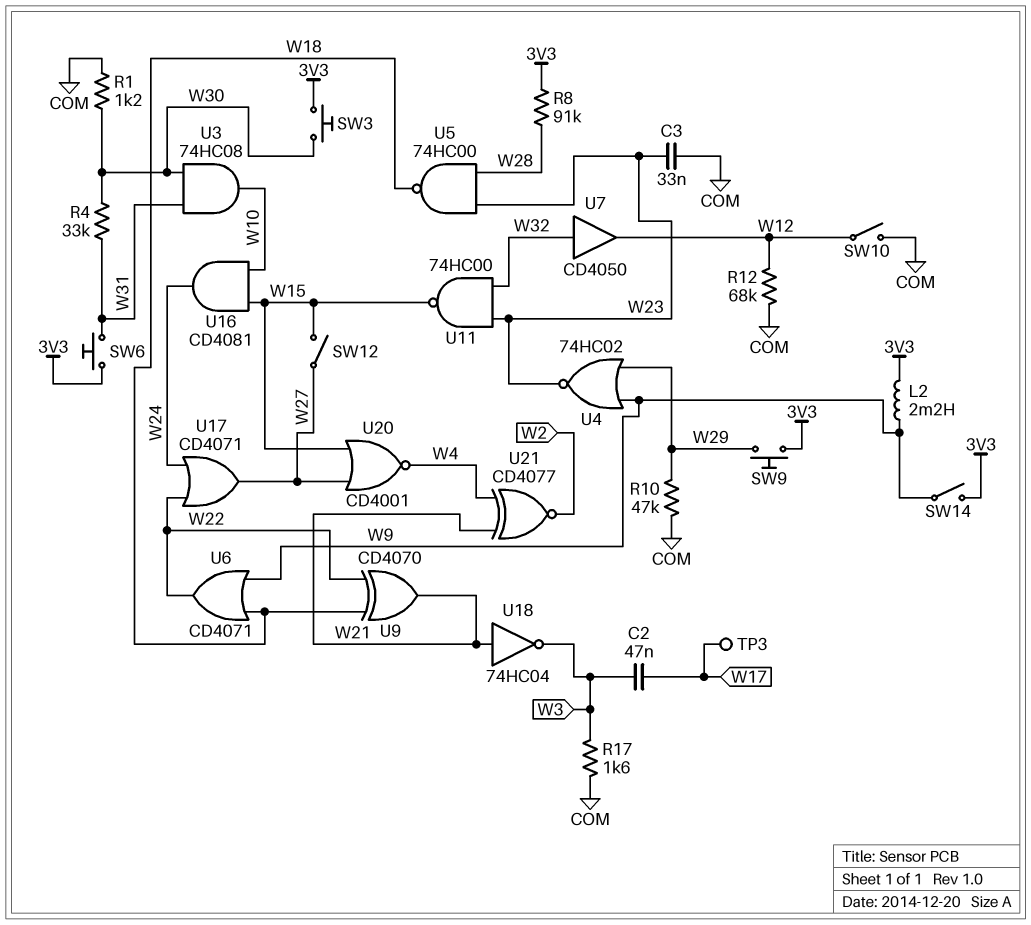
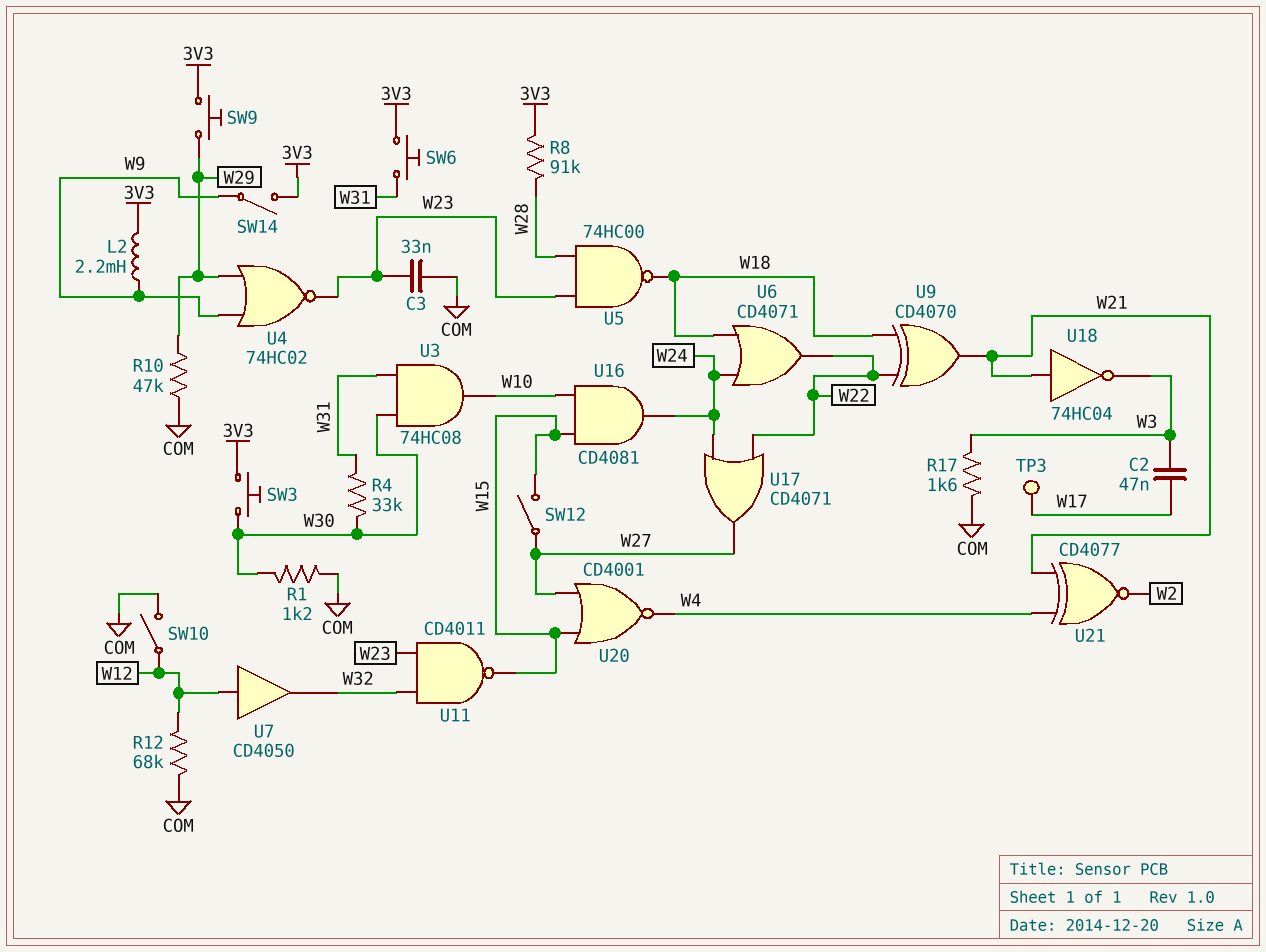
U6: OR CD4071 (in W9, in W18, out W22) -> OR CD4071 (in W18, in W24, out W22)
U7: buffer CD4050 (in W32, out W12) -> buffer CD4050 (in W12, out W32)
U11: NAND 74HC00 (in W23, in W32, out W15) -> NAND CD4011 (in W23, in W32, out W15)

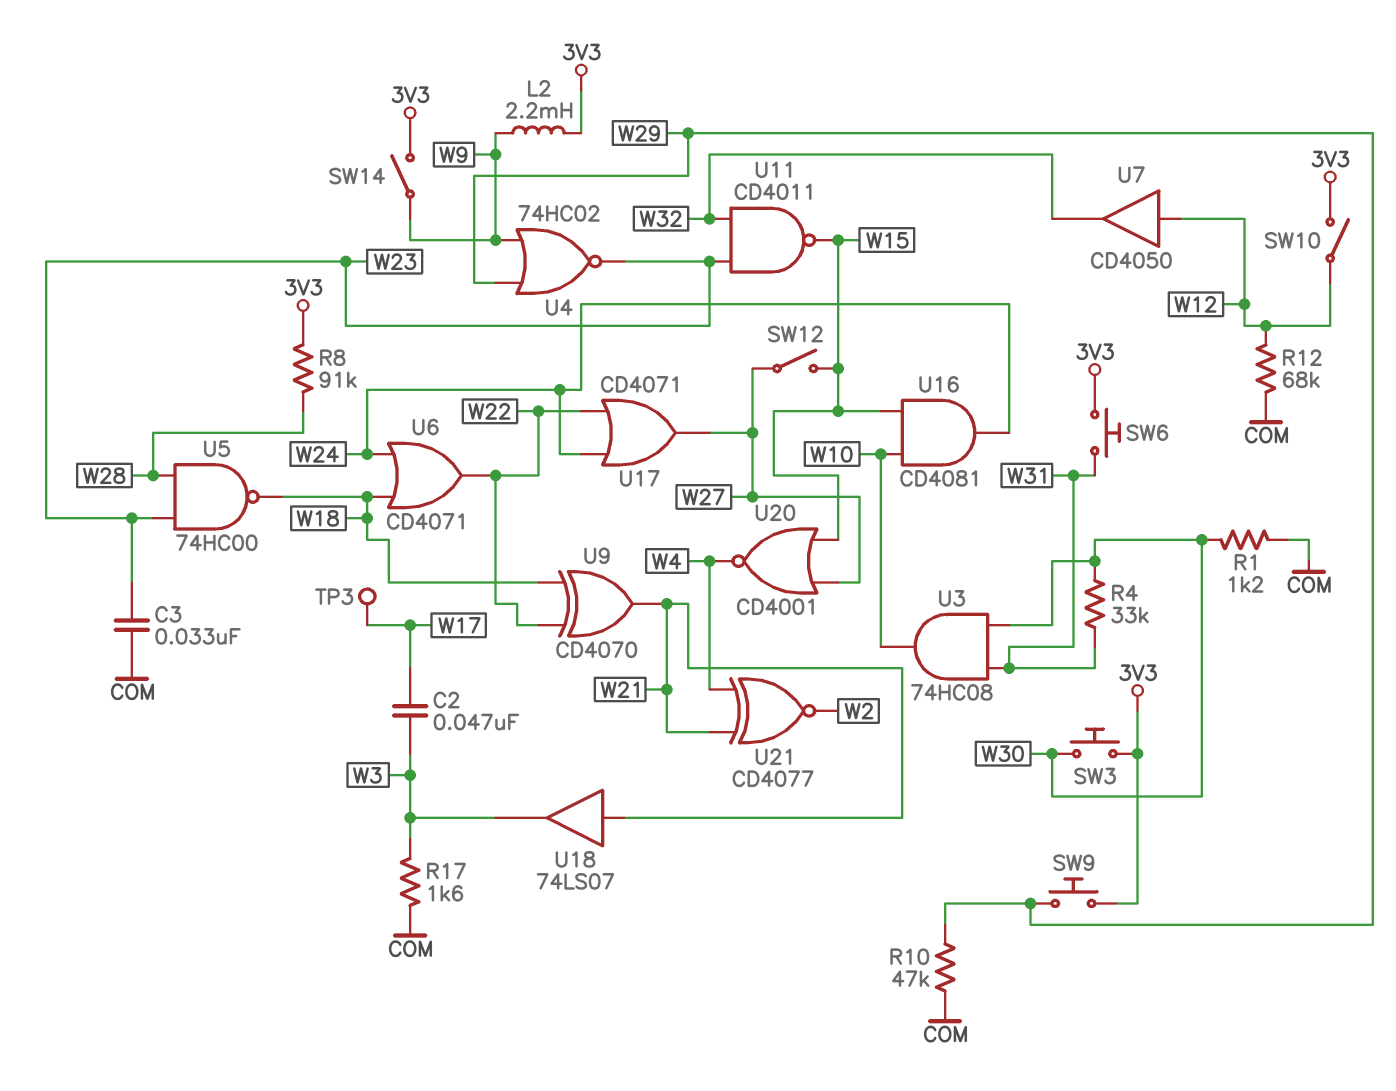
SW10: switch (COM, W12) -> switch (3V3, W12)
U18: NOT 74HC04 (in W21, out W3) -> buffer 74LS07 (in W21, out W3)

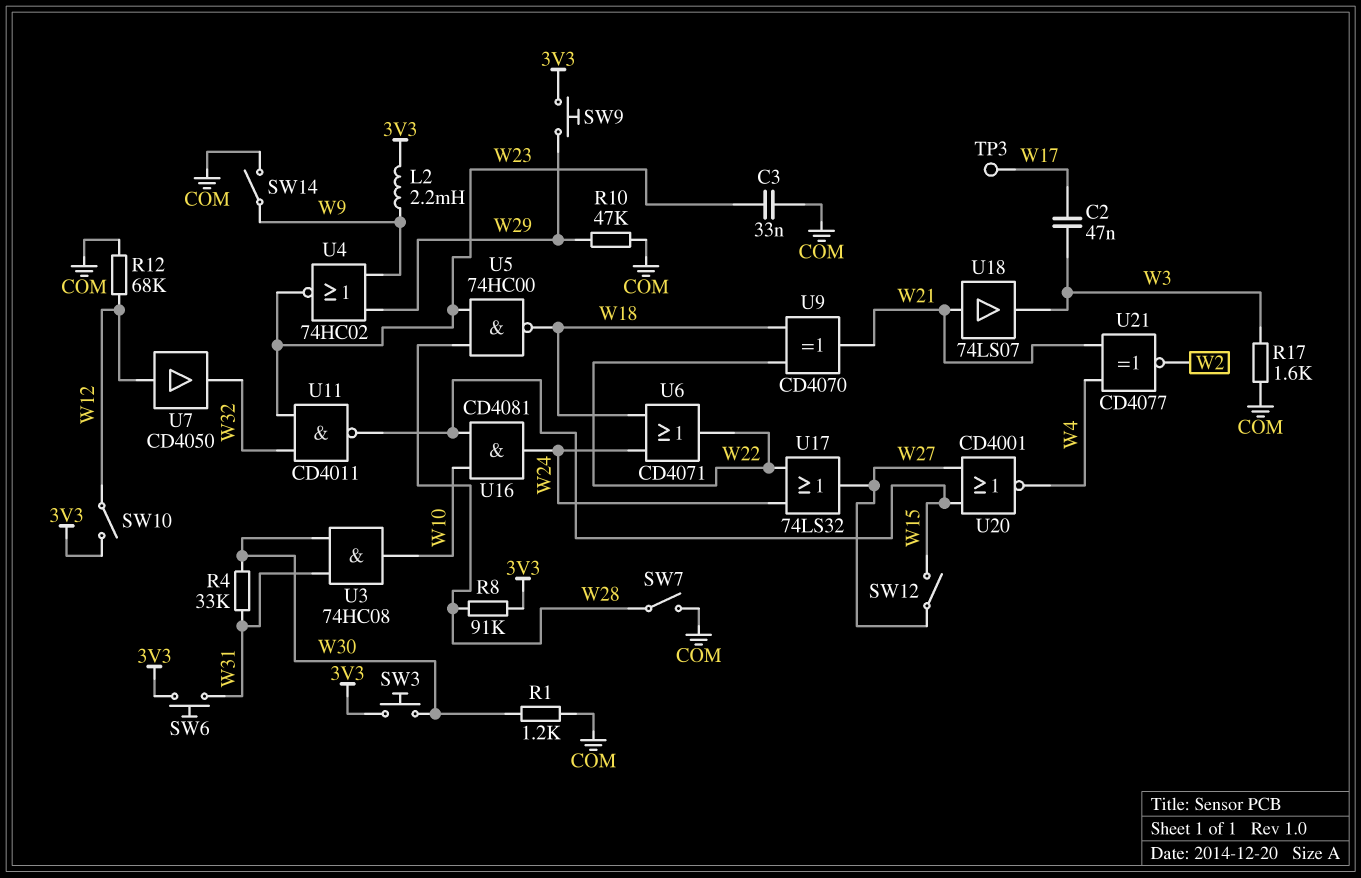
SW7: none -> switch (COM, W28)
SW14: switch (3V3, W9) -> switch (COM, W9)
U17: OR CD4071 (in W22, in W24, out W27) -> OR 74LS32 (in W22, in W24, out W27)

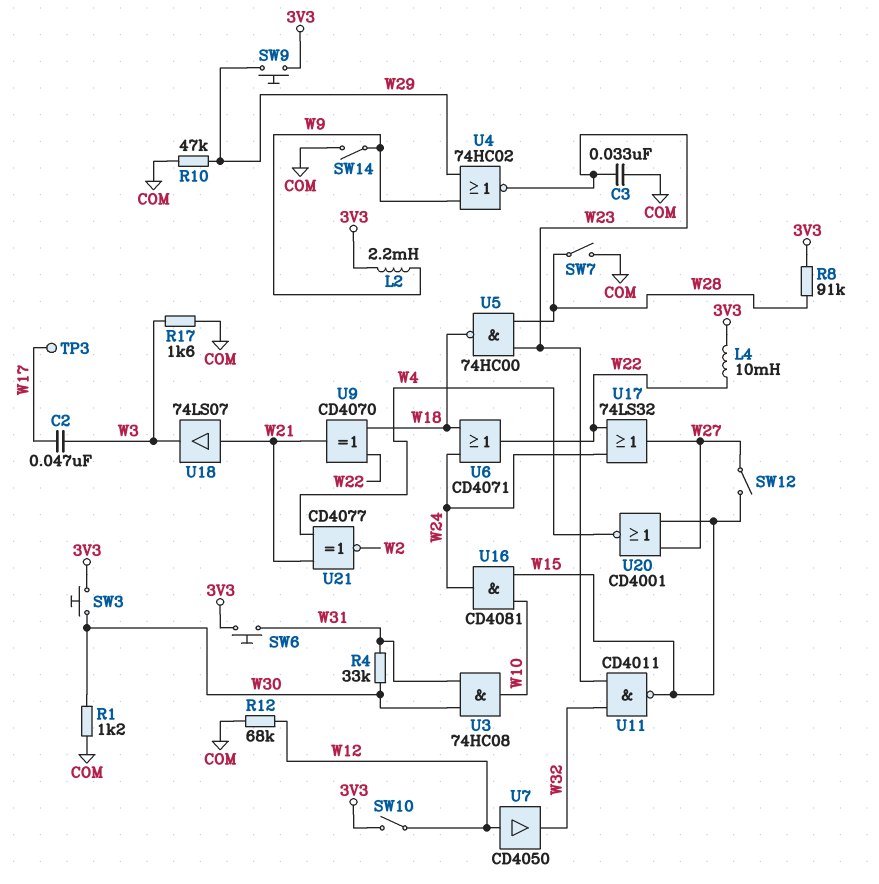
L4: none -> 10mH (3V3, W22)

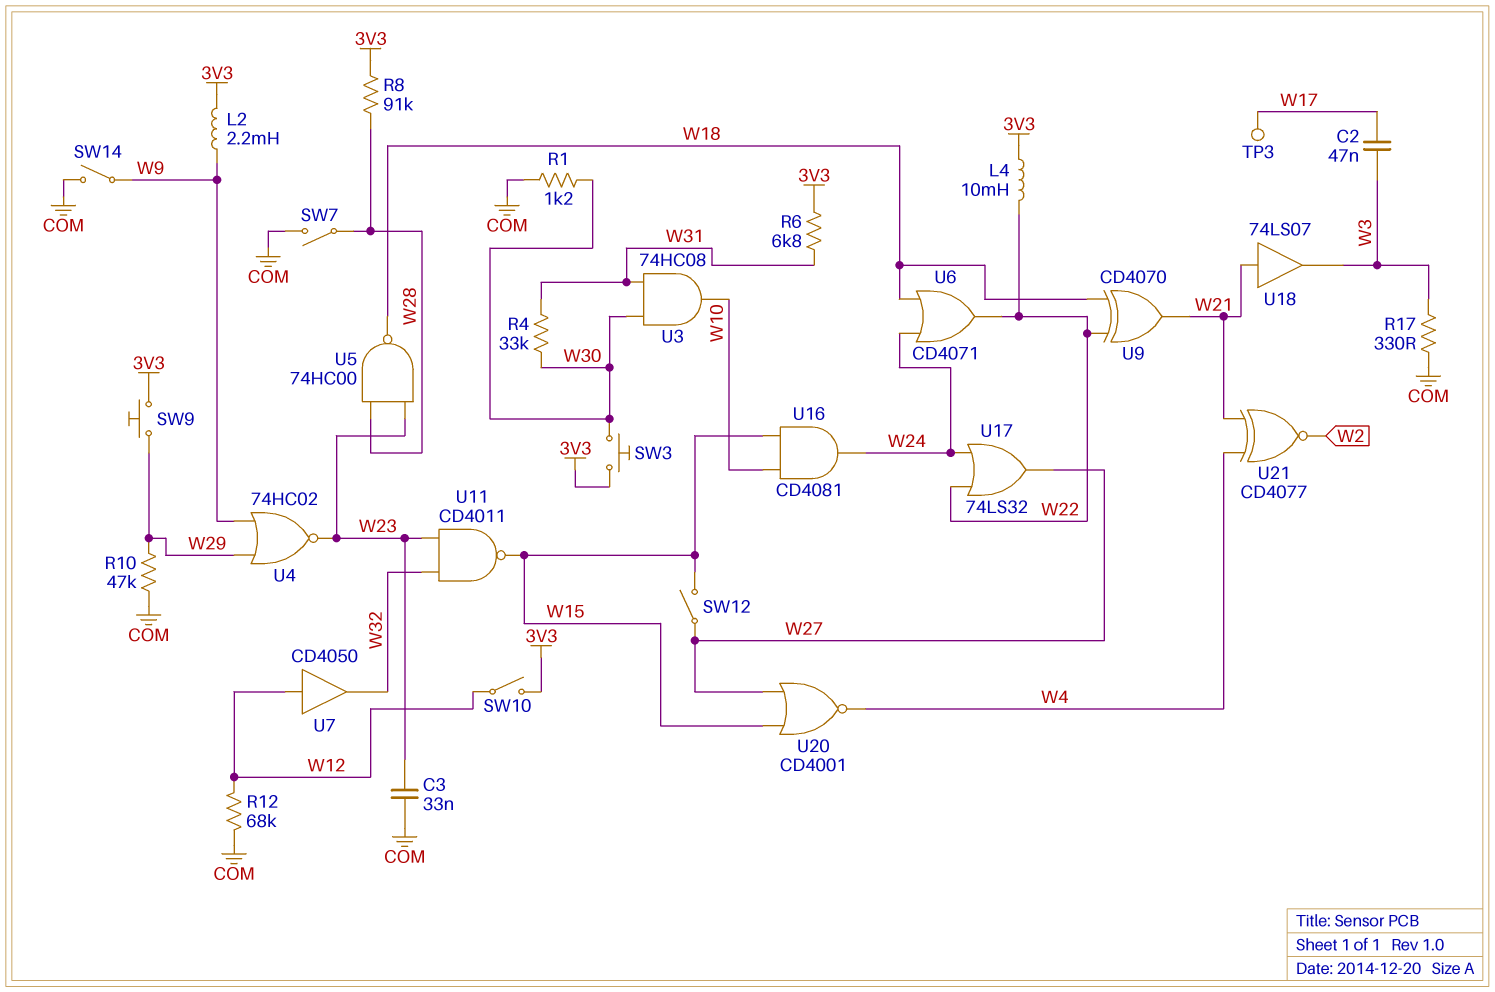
R6: none -> 6.8k (3V3, W31)
R17: 1.6k (COM, W3) -> 330 (COM, W3)
SW6: button (3V3, W31) -> none

